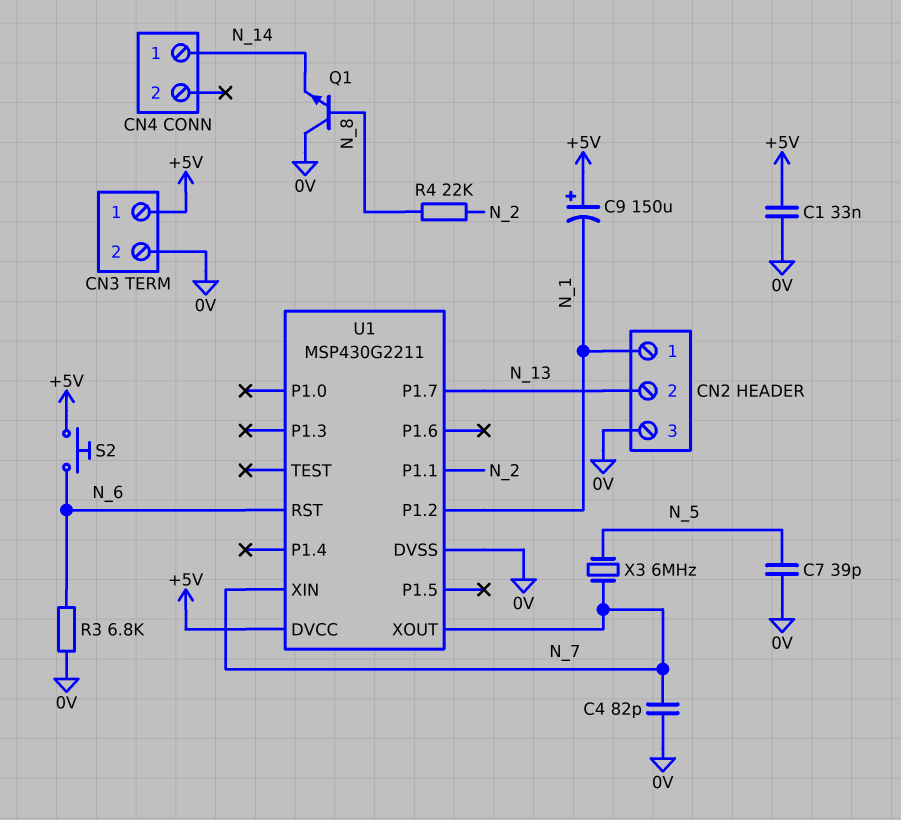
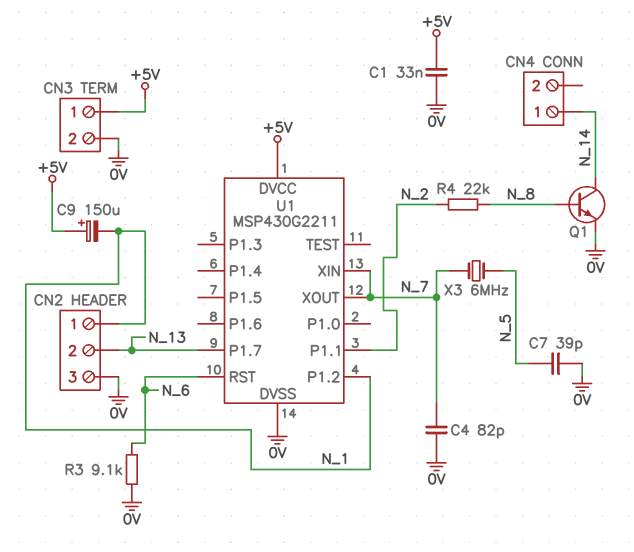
Q1: NPN (B N_8, C 0V, E N_14) -> NPN (B N_8, C N_14, E 0V)
R3: 6.8k (0V, N_6) -> 9.1k (0V, N_6)
S2: button (+5V, N_6) -> none

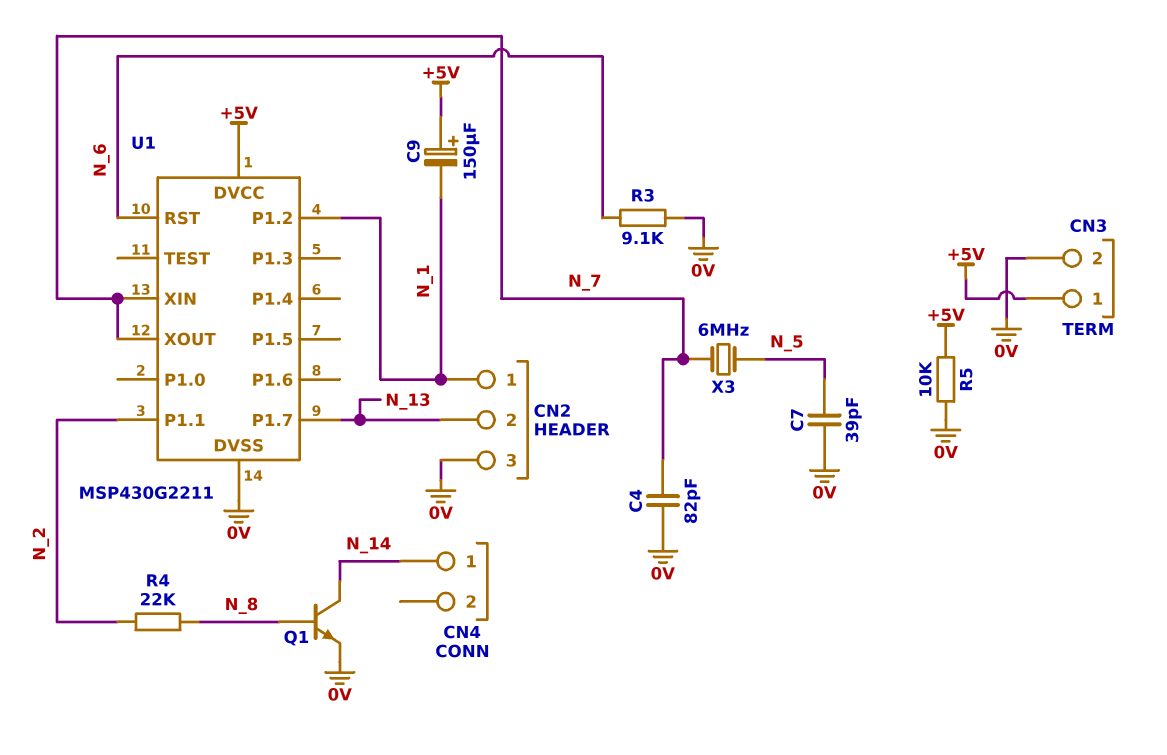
C1: 33nF (+5V, 0V) -> none
R5: none -> 10k (+5V, 0V)

